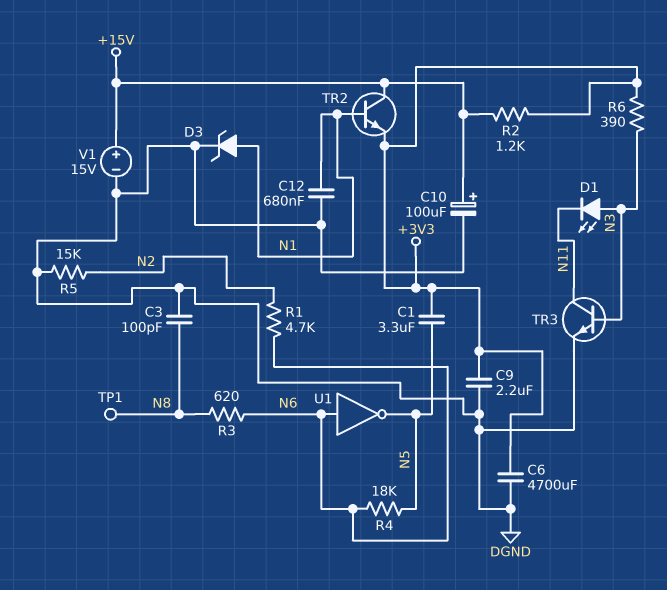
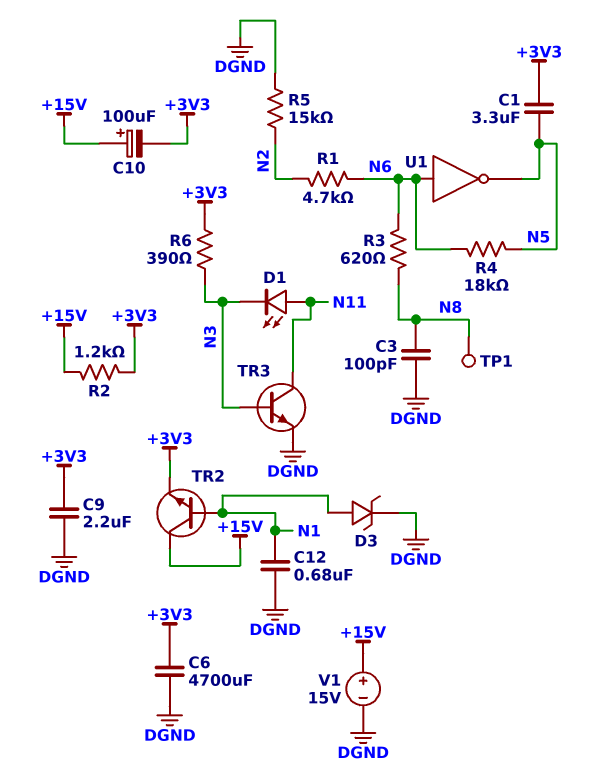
C10: 100uF (plus +15V, minus DGND) -> 100uF (plus +15V, minus +3V3)
D1: LED (A N3, K N11) -> LED (A N11, K N3)

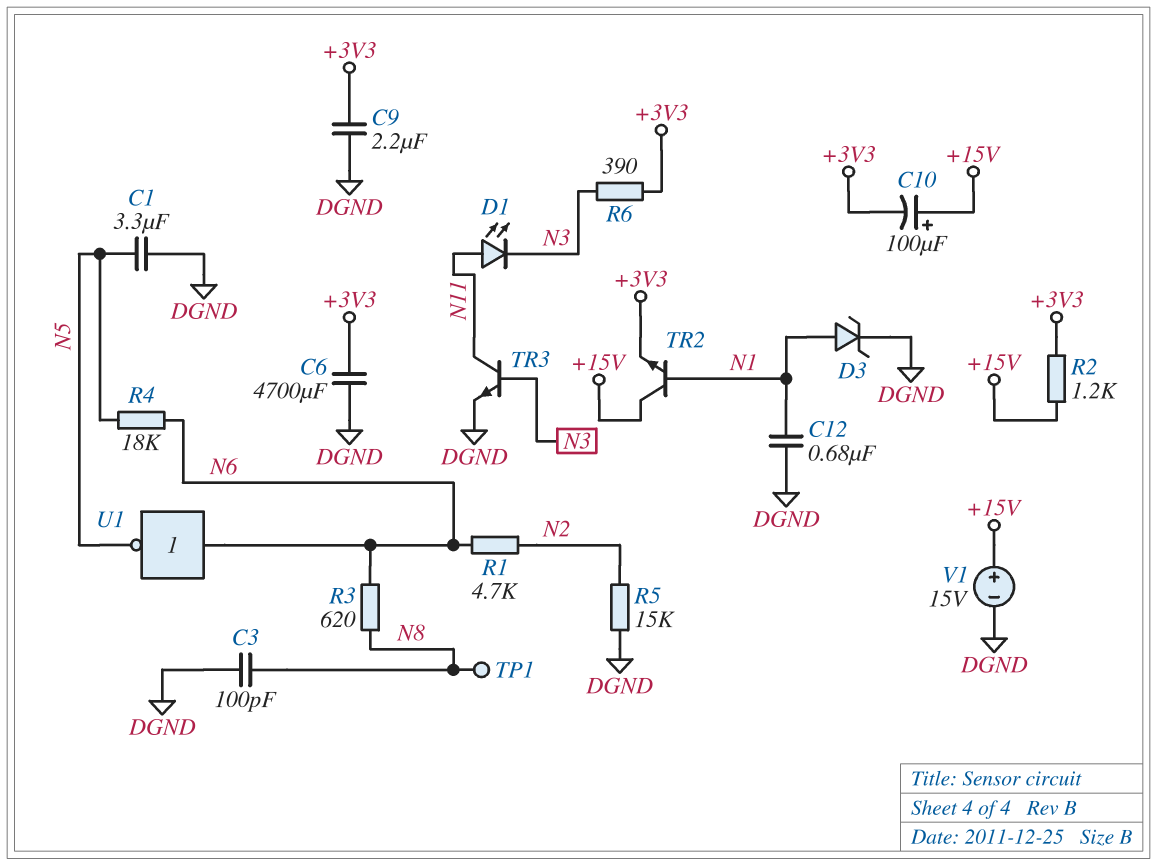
C1: 3.3uF (+3V3, N5) -> 3.3uF (DGND, N5)

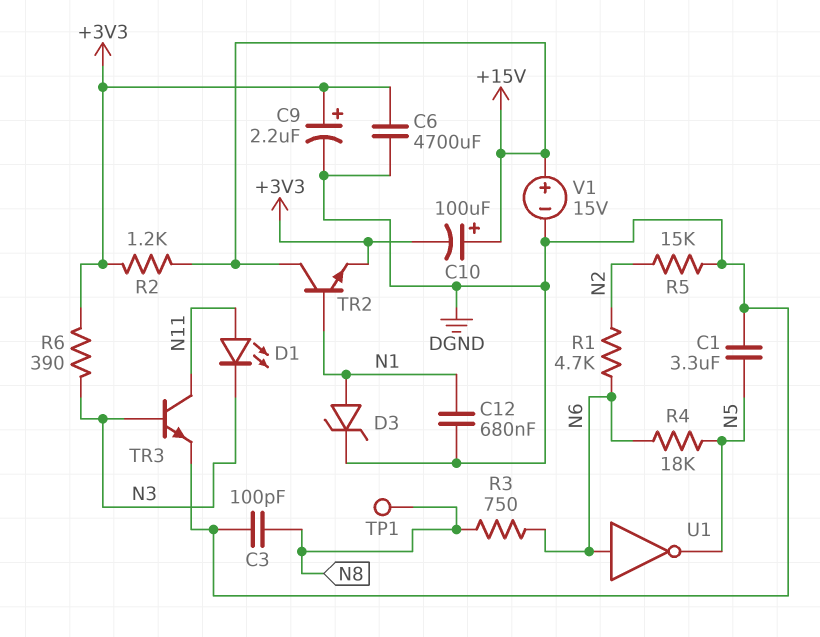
C9: 2.2uF (+3V3, DGND) -> 2.2uF (plus +3V3, minus DGND)
R3: 620 (N6, N8) -> 750 (N6, N8)

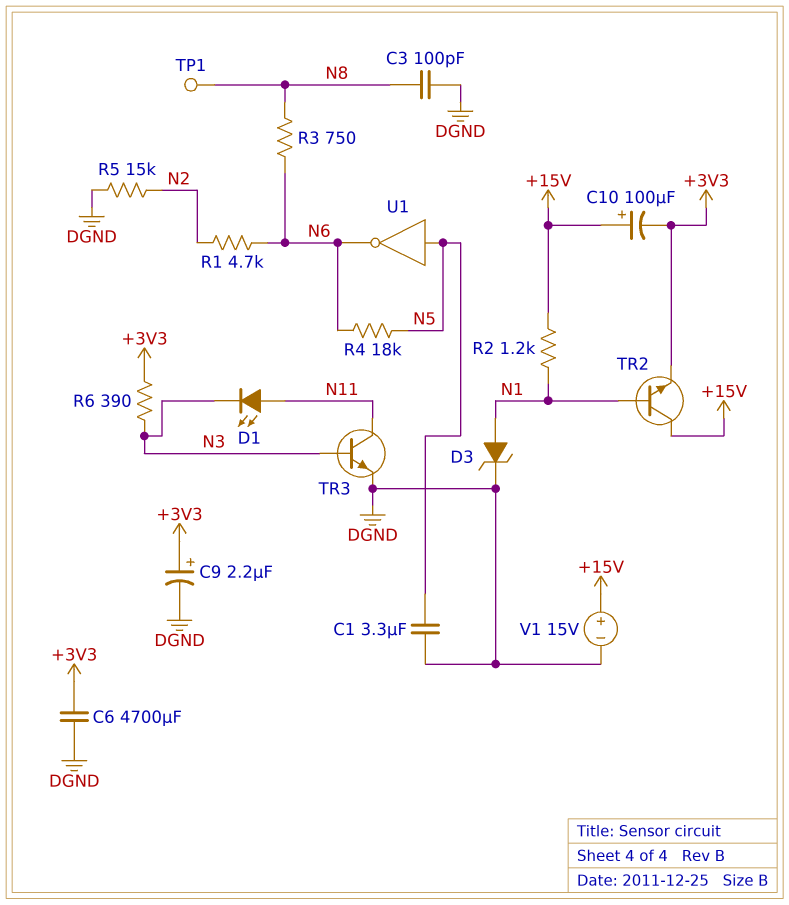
C12: 680nF (DGND, N1) -> none
R2: 1.2k (+3V3, +15V) -> 1.2k (+15V, N1)
U1: NOT (in N6, out N5) -> NOT (in N5, out N6)

